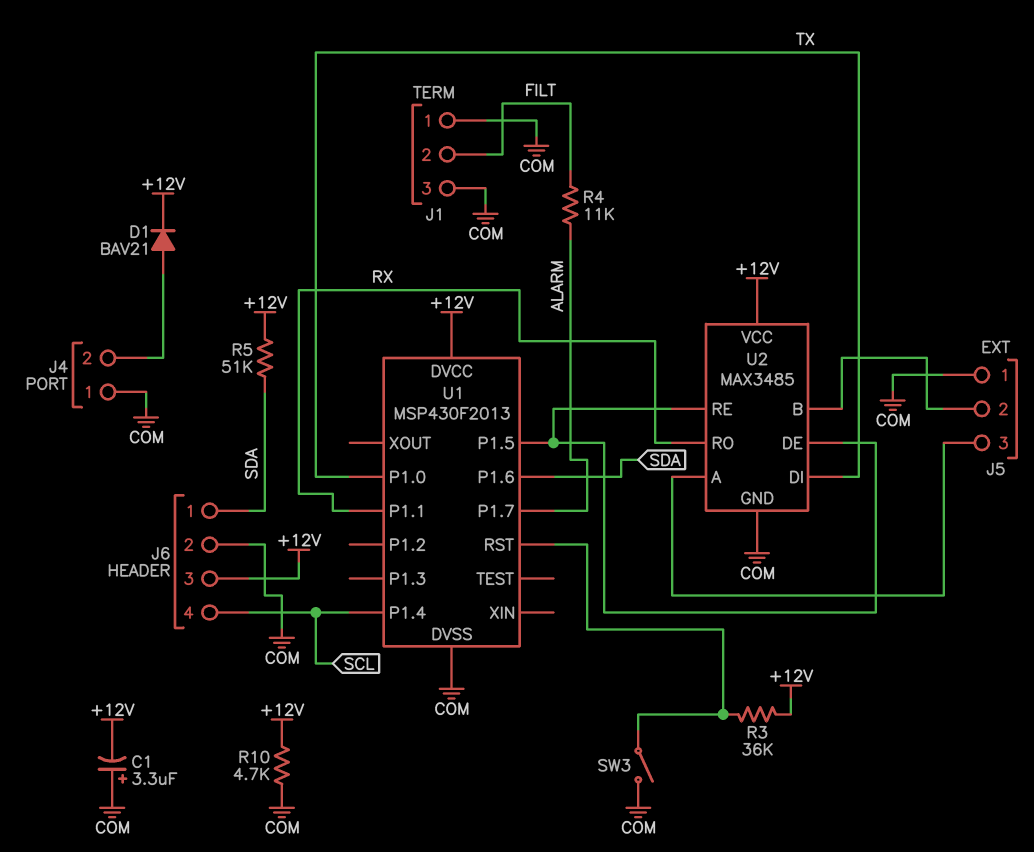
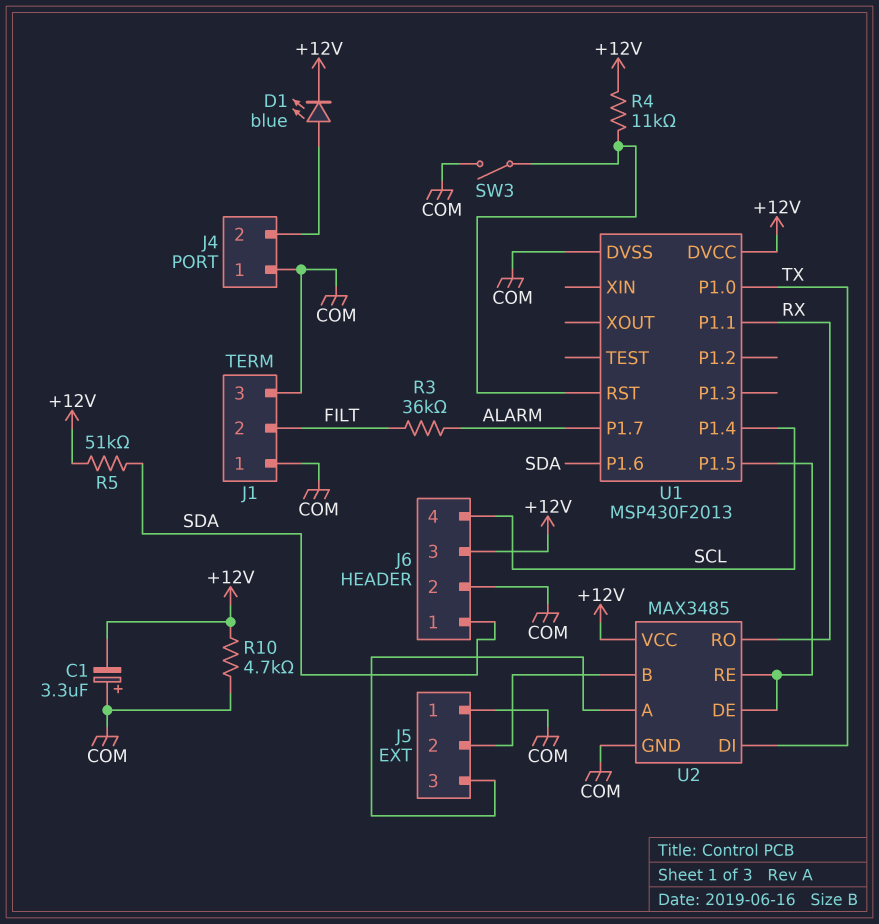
D1: diode BAV21 (A J4/2, K +12V) -> LED blue (A J4/2, K +12V)
R3: 36k (+12V, U1/RST) -> 36k (ALARM, FILT)
R4: 11k (ALARM, FILT) -> 11k (+12V, U1/RST)

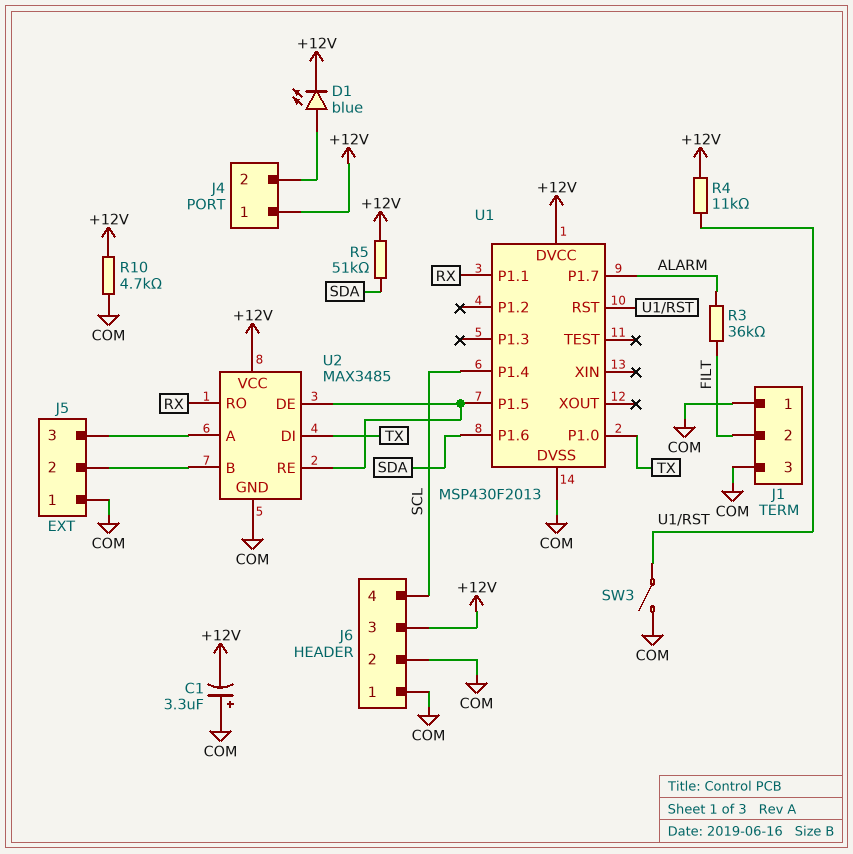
J4 pin 1: COM -> +12V
J6 pin 1: SDA -> COM

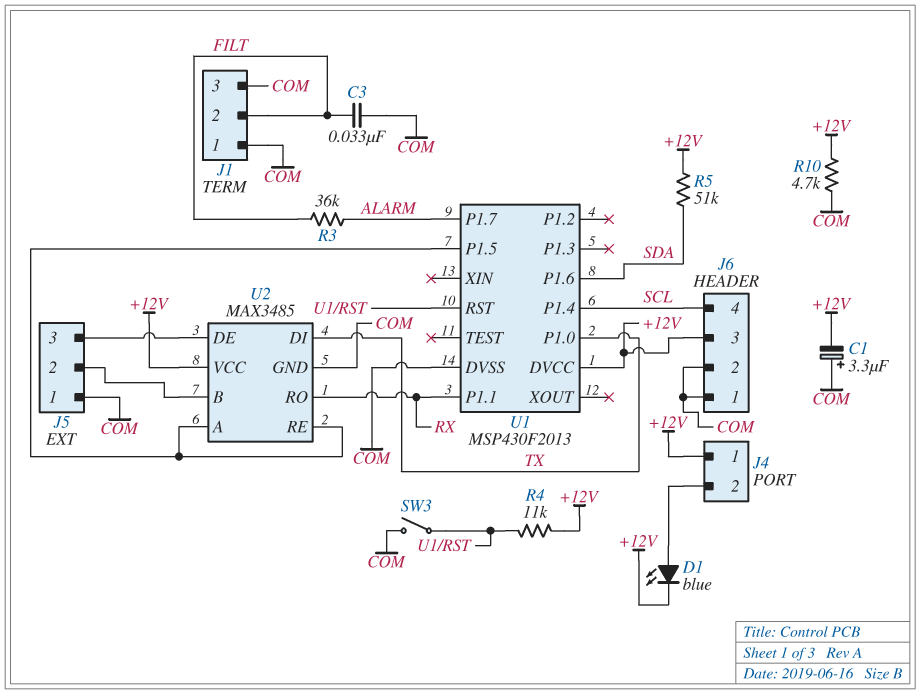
C3: none -> 33nF (COM, FILT)
U2 pin A: J5/3 -> U1/P1.5
U2 pin DE: U1/P1.5 -> J5/3

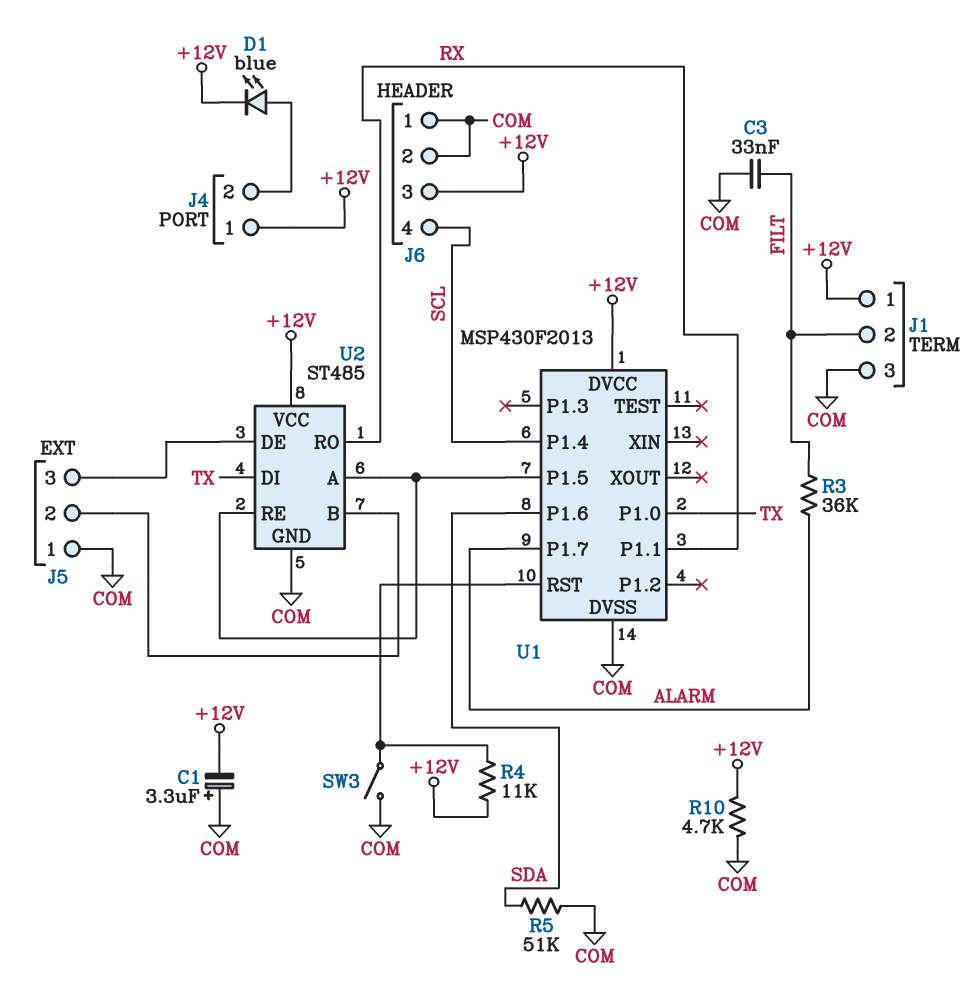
J1 pin 1: COM -> +12V
R5: 51k (+12V, SDA) -> 51k (COM, SDA)
U2: MAX3485 -> ST485

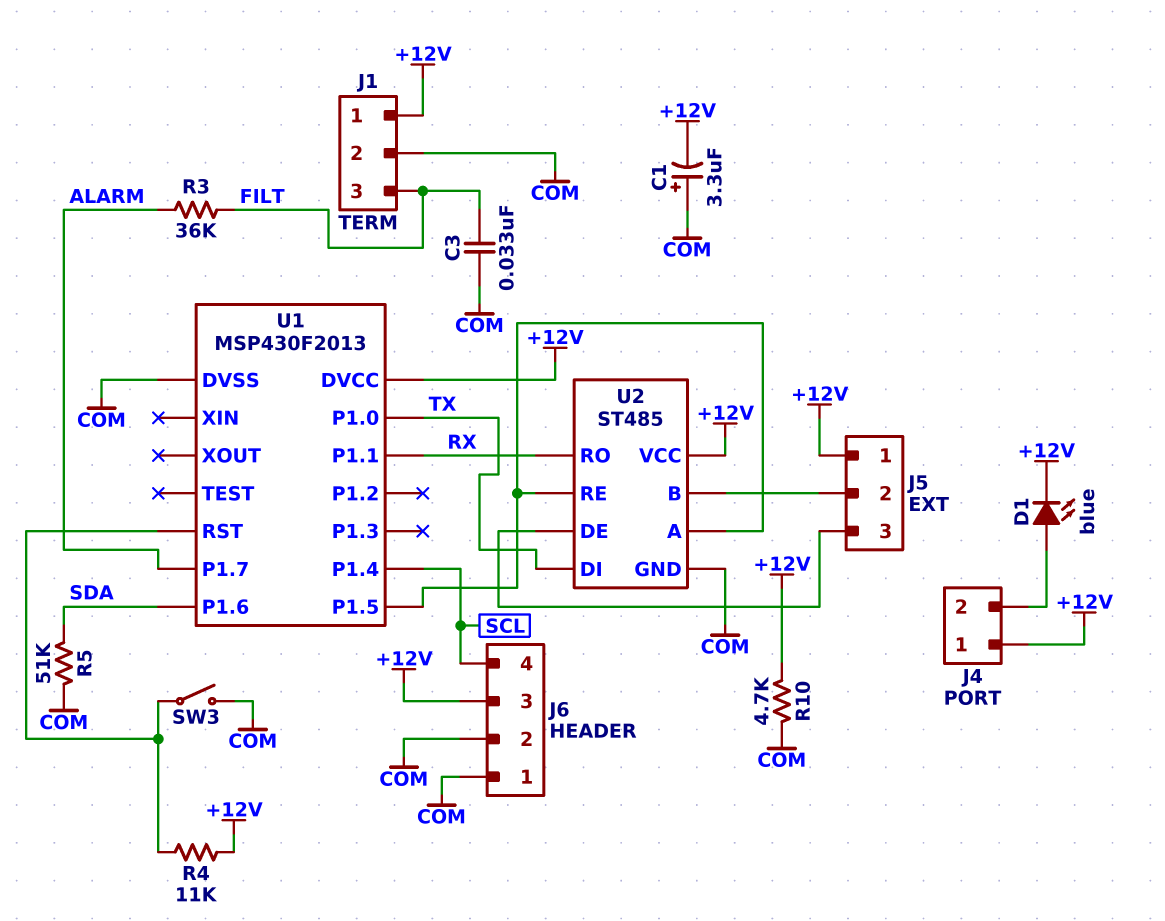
J1 pin 2: FILT -> COM
J1 pin 3: COM -> FILT
J5 pin 1: COM -> +12V

